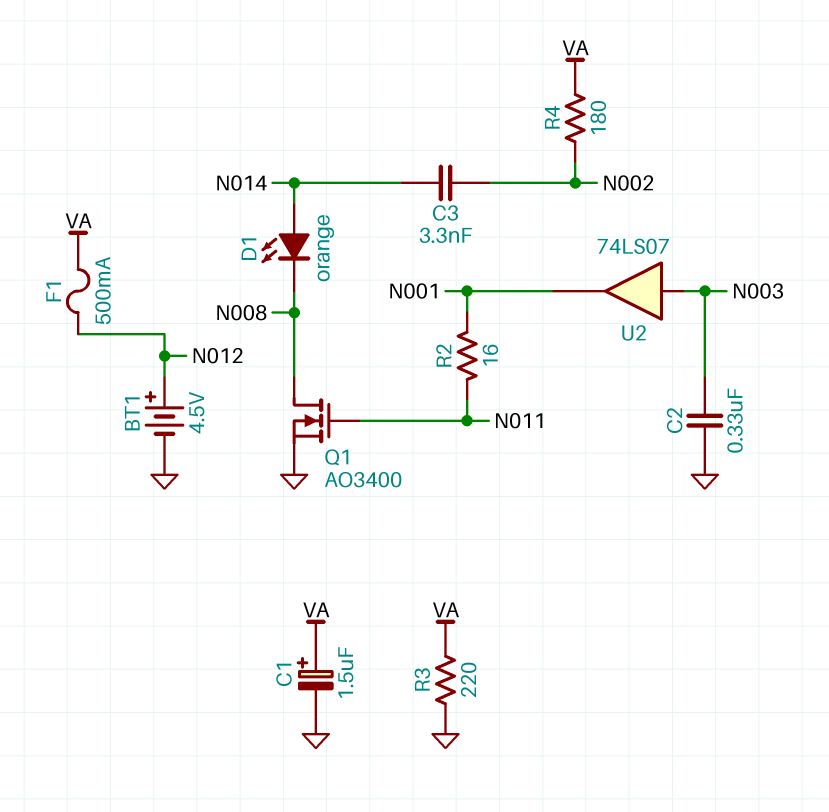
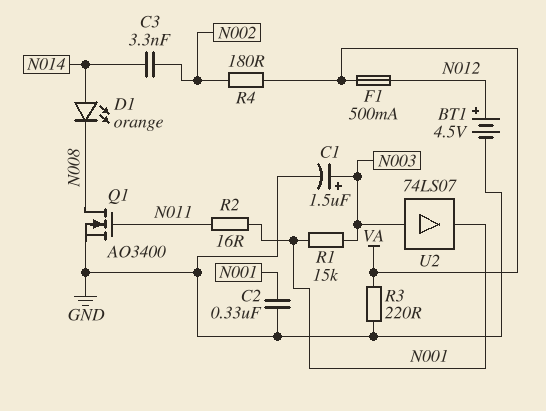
C1: 1.5uF (plus VA, minus GND) -> 1.5uF (plus N003, minus GND)
C2: 330nF (GND, N003) -> 330nF (GND, N001)
R1: none -> 15k (N001, N003)

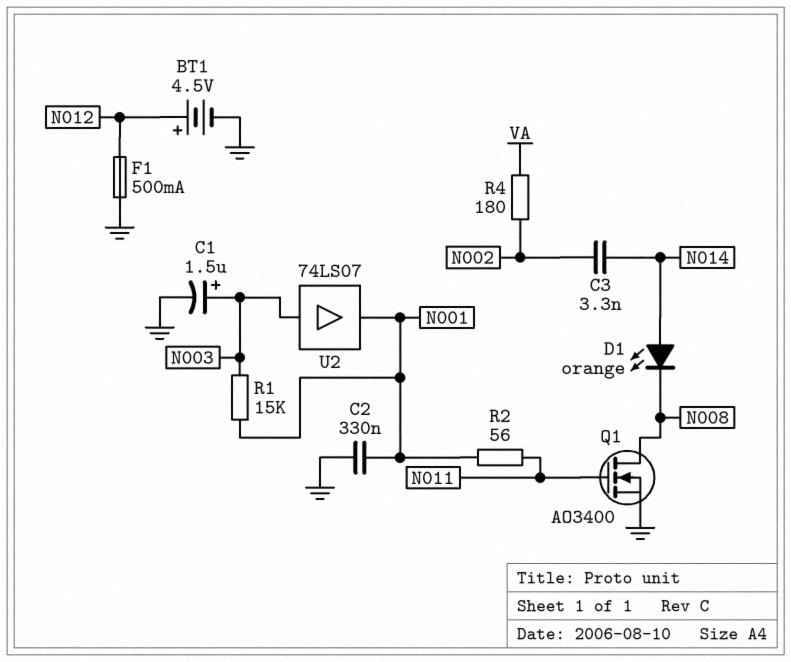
F1: 500mA (N012, VA) -> 500mA (GND, N012)
R2: 16 (N001, N011) -> 56 (N001, N011)
R3: 220 (GND, VA) -> none

